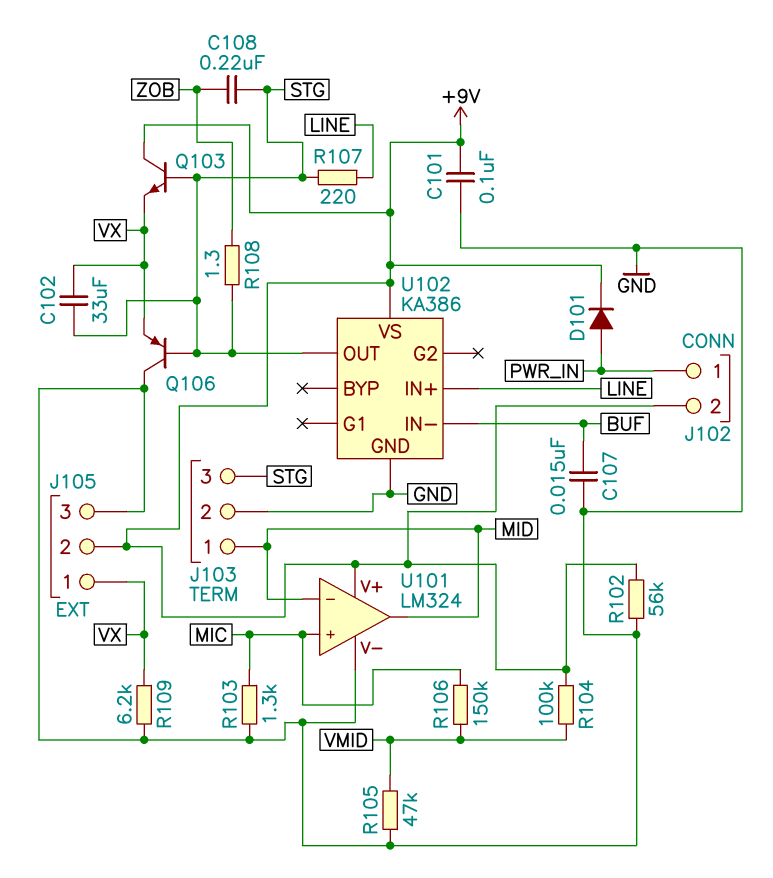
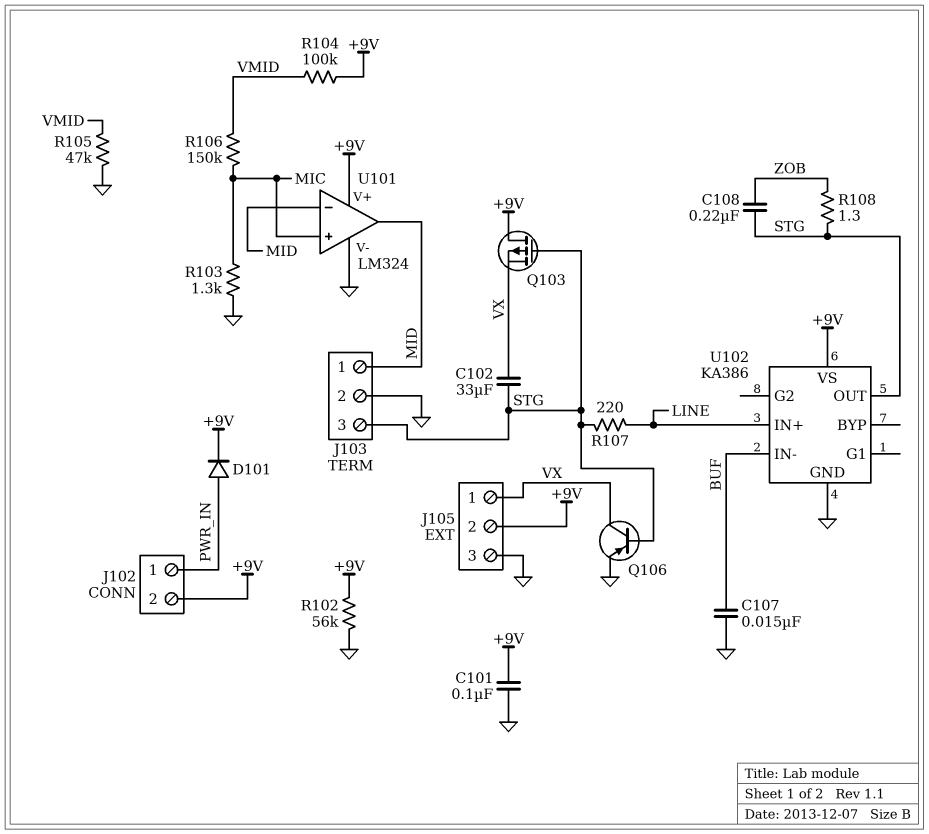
Q103: NPN (B STG, C +9V, E VX) -> PMOS (G STG, D +9V, S VX)
Q106: PNP (B STG, C GND, E VX) -> PNP (B STG, C VX, E GND)
R109: 6.2k (GND, VX) -> none

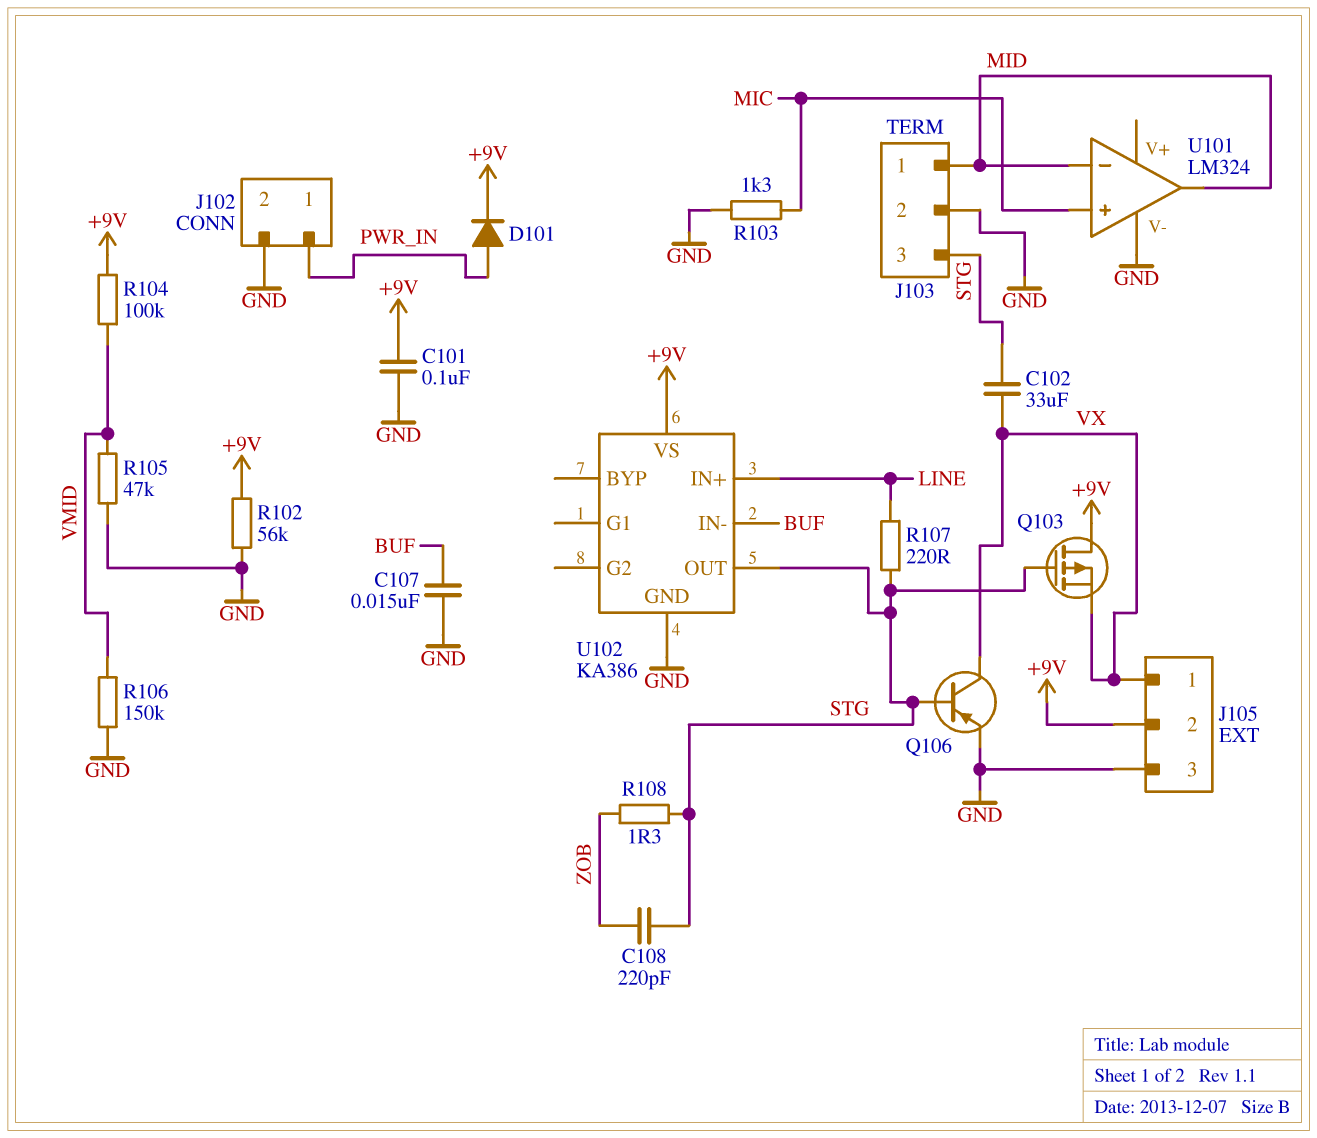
C108: 220nF (STG, ZOB) -> 220pF (STG, ZOB)
J102 pin 2: +9V -> GND
R106: 150k (MIC, VMID) -> 150k (GND, VMID)
U101 pin V+: +9V -> none

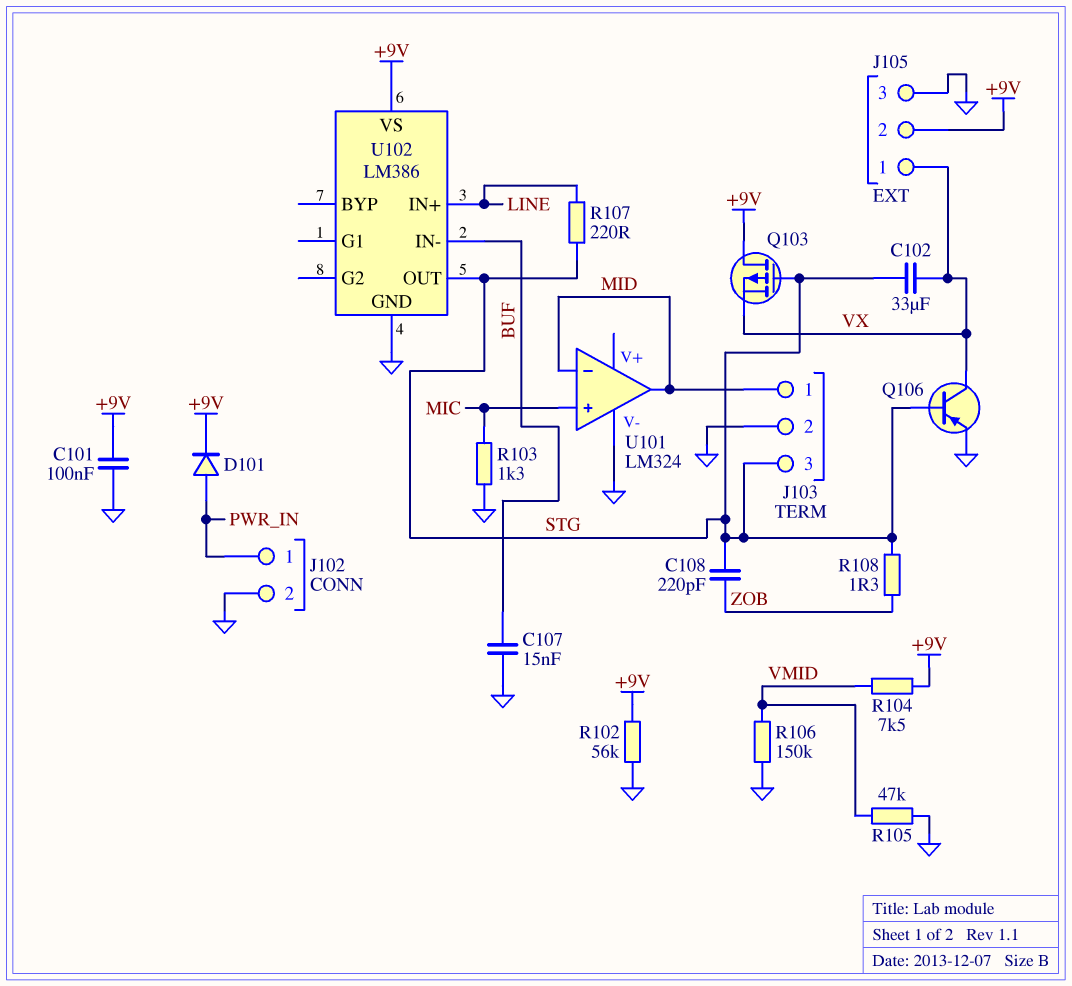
R104: 100k (+9V, VMID) -> 7.5k (+9V, VMID)
U102: KA386 -> LM386

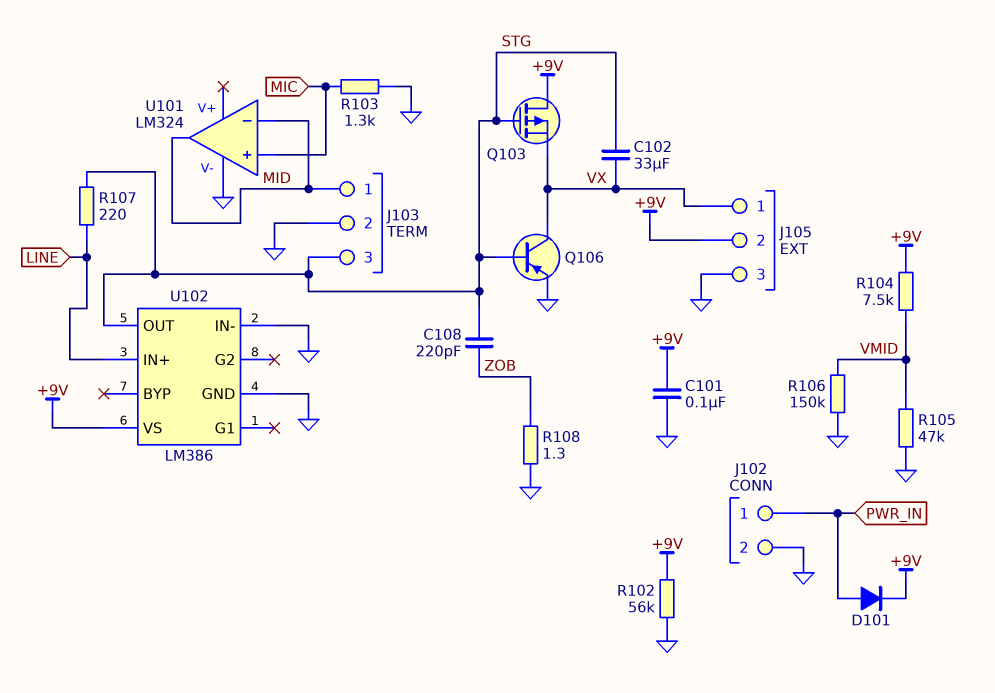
C107: 15nF (BUF, GND) -> none
R108: 1.3 (STG, ZOB) -> 1.3 (GND, ZOB)
U102 pin IN-: BUF -> GND

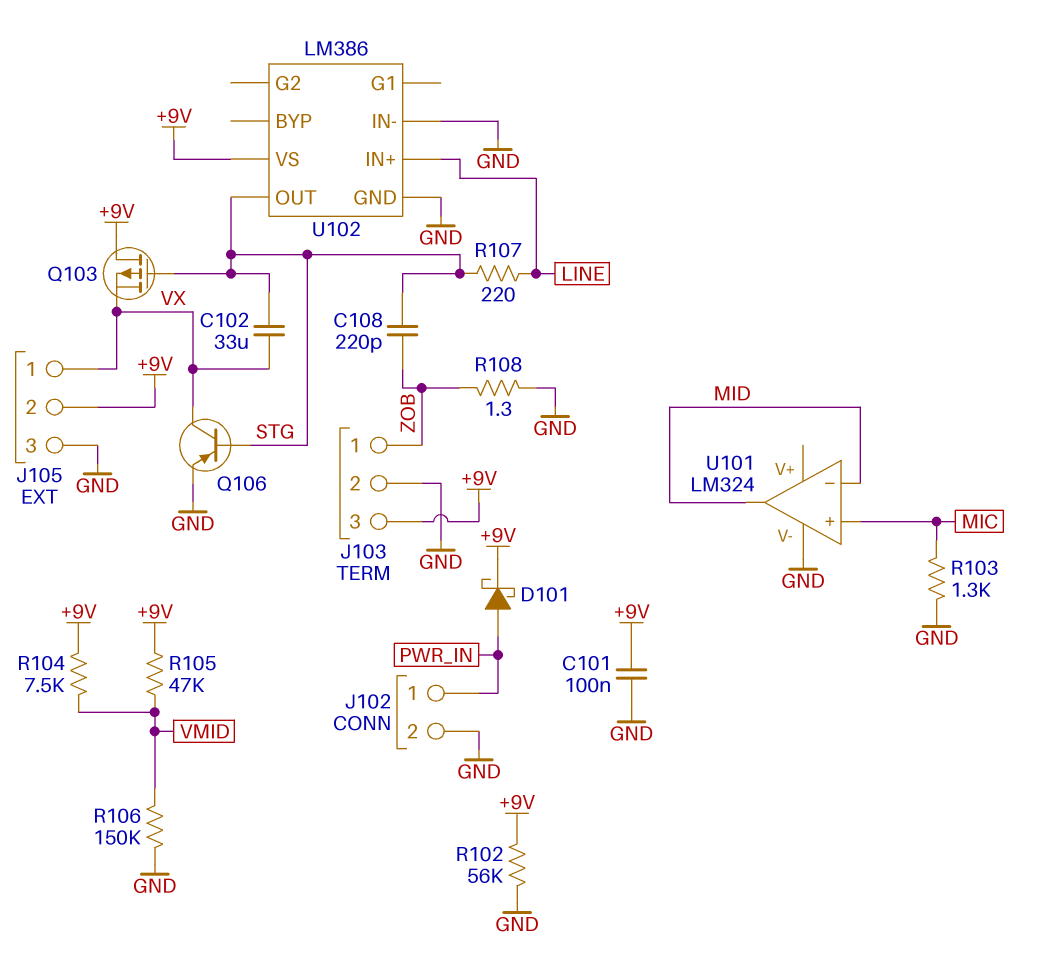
D101: diode (A PWR_IN, K +9V) -> schottky (A PWR_IN, K +9V)
J103 pin 1: MID -> ZOB
J103 pin 3: STG -> +9V
R105: 47k (GND, VMID) -> 47k (+9V, VMID)

